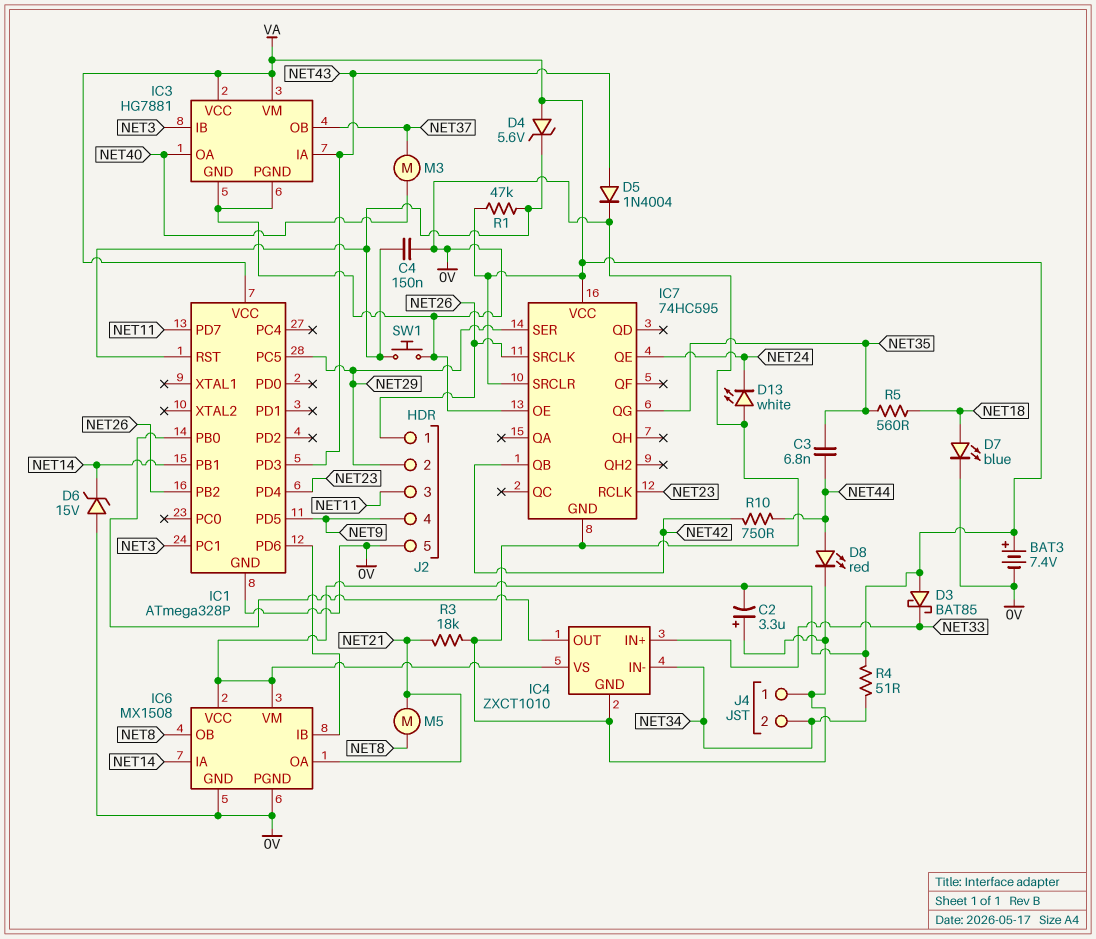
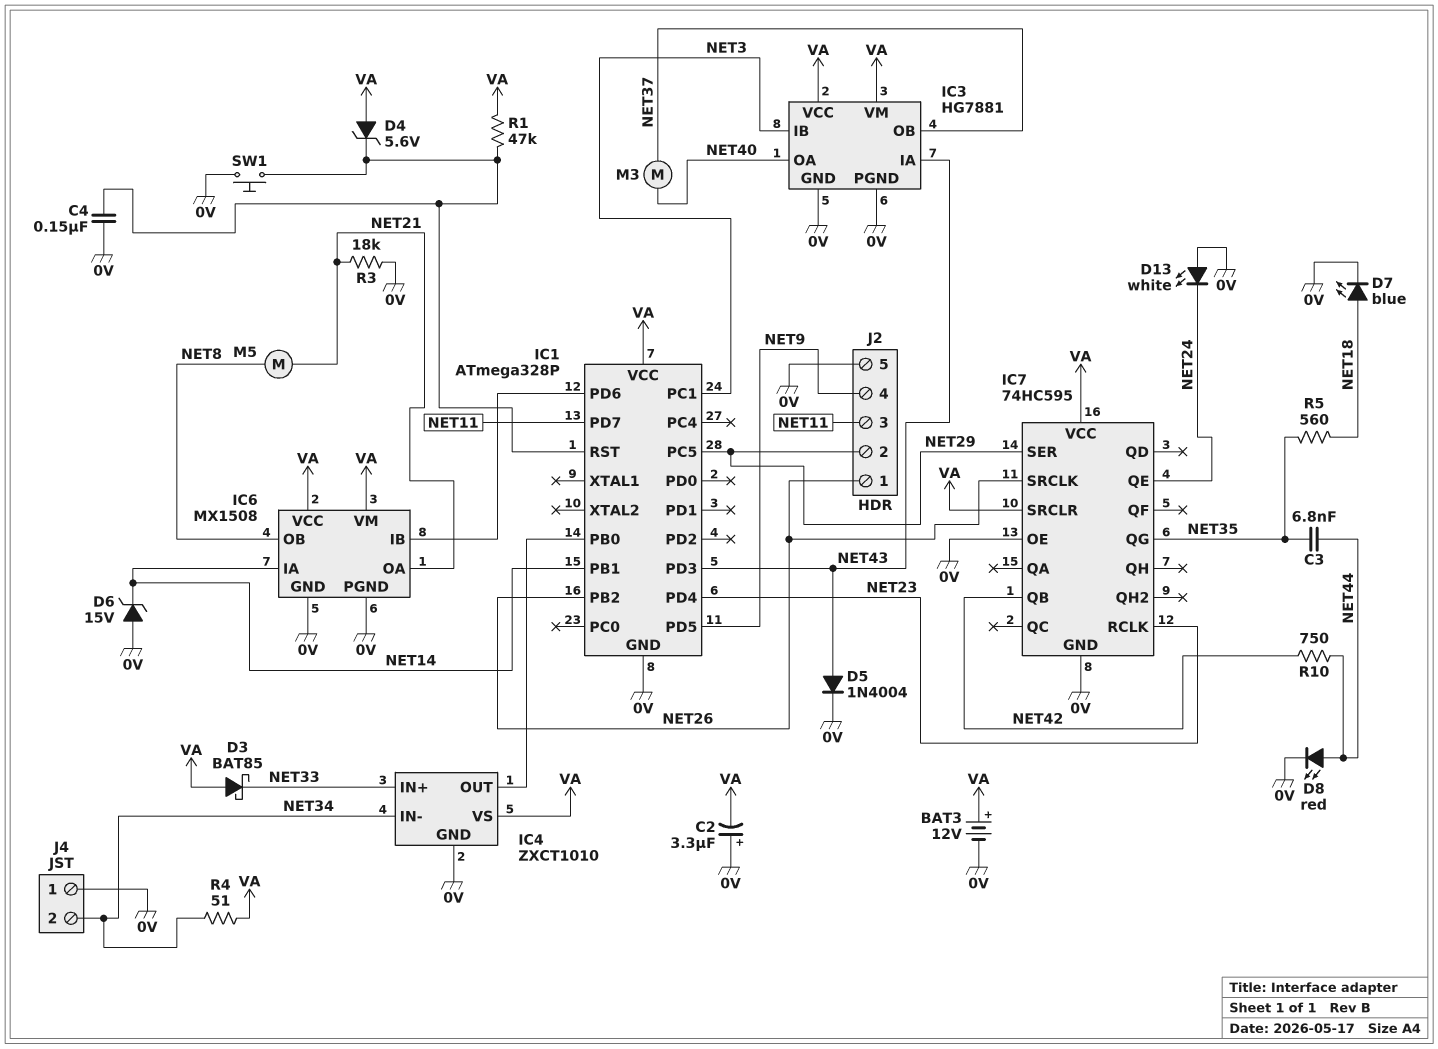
BAT3: 7.4V (plus VA, minus 0V) -> 12V (plus VA, minus 0V)

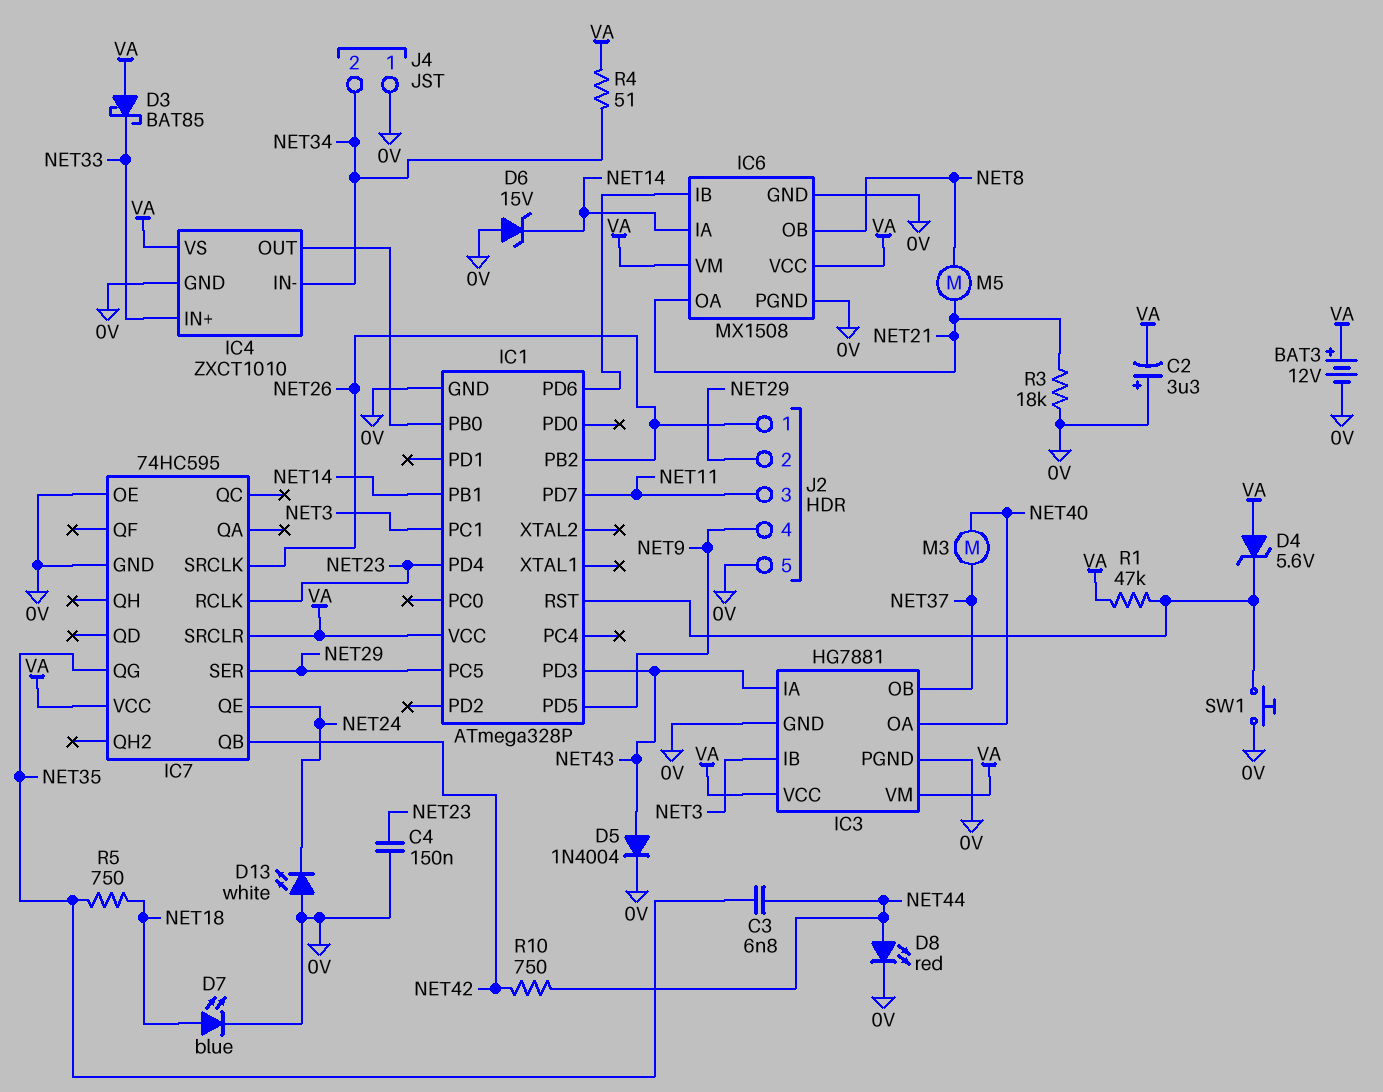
C4: 150nF (0V, IC1/RST) -> 150nF (0V, NET23)
R5: 560 (NET18, NET35) -> 750 (NET18, NET35)

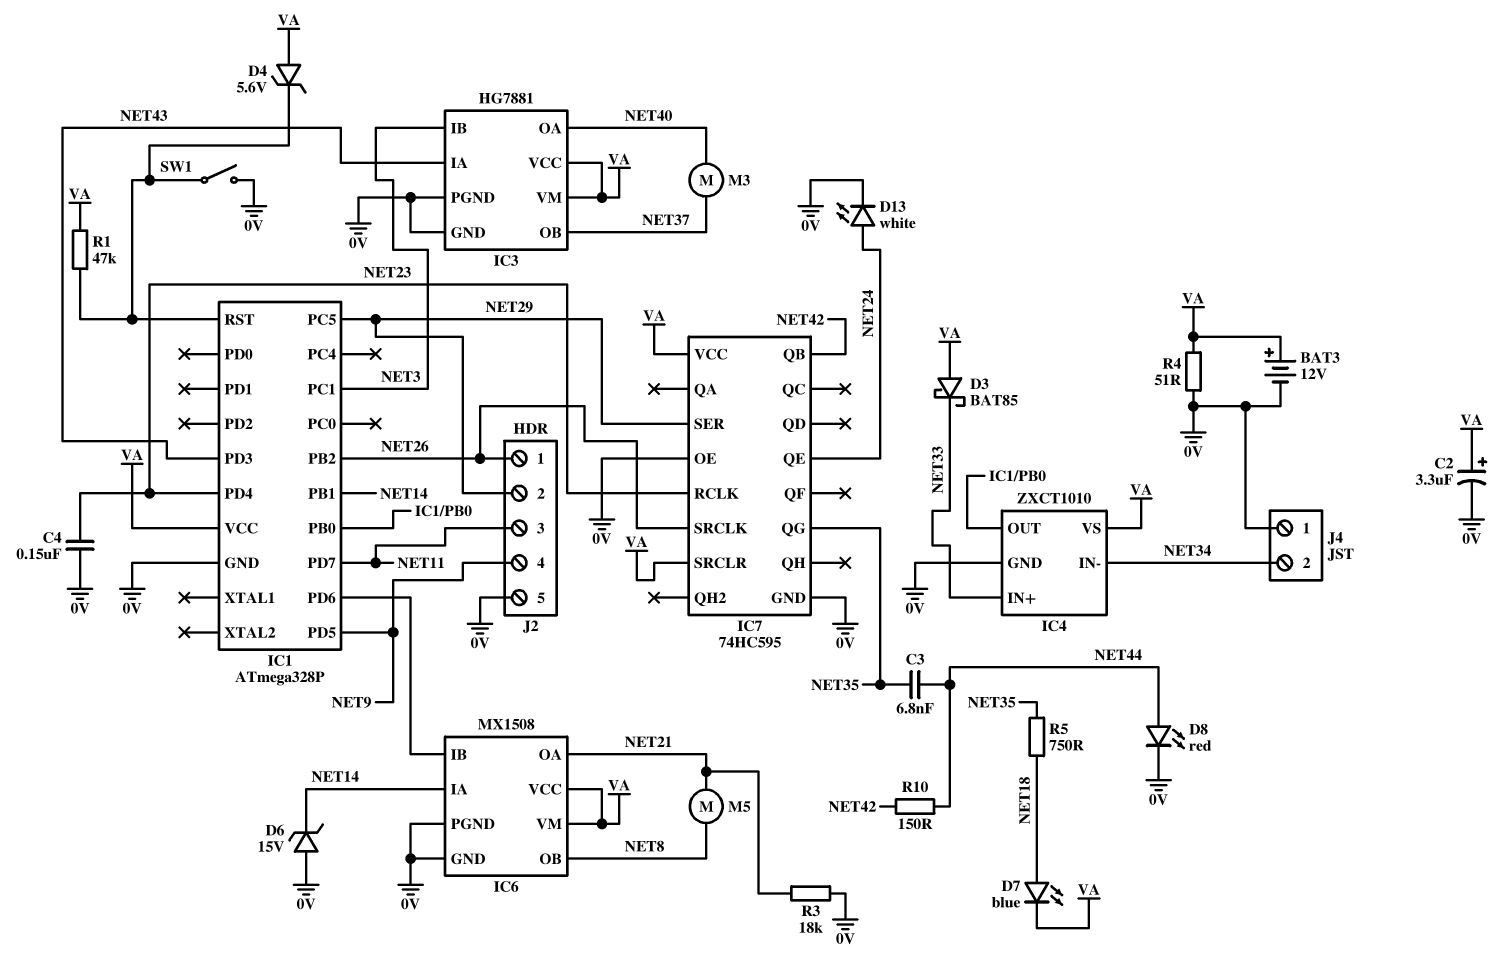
C2: 3.3uF (plus 0V, minus VA) -> 3.3uF (plus VA, minus 0V)
D5: diode 1N4004 (A NET43, K 0V) -> none
D7: LED blue (A NET18, K 0V) -> LED blue (A NET18, K VA)
D13: LED white (A 0V, K NET24) -> LED white (A NET24, K 0V)
R4: 51 (NET34, VA) -> 51 (0V, VA)
R10: 750 (NET42, NET44) -> 150 (NET42, NET44)
SW1: button (0V, IC1/RST) -> switch (0V, IC1/RST)

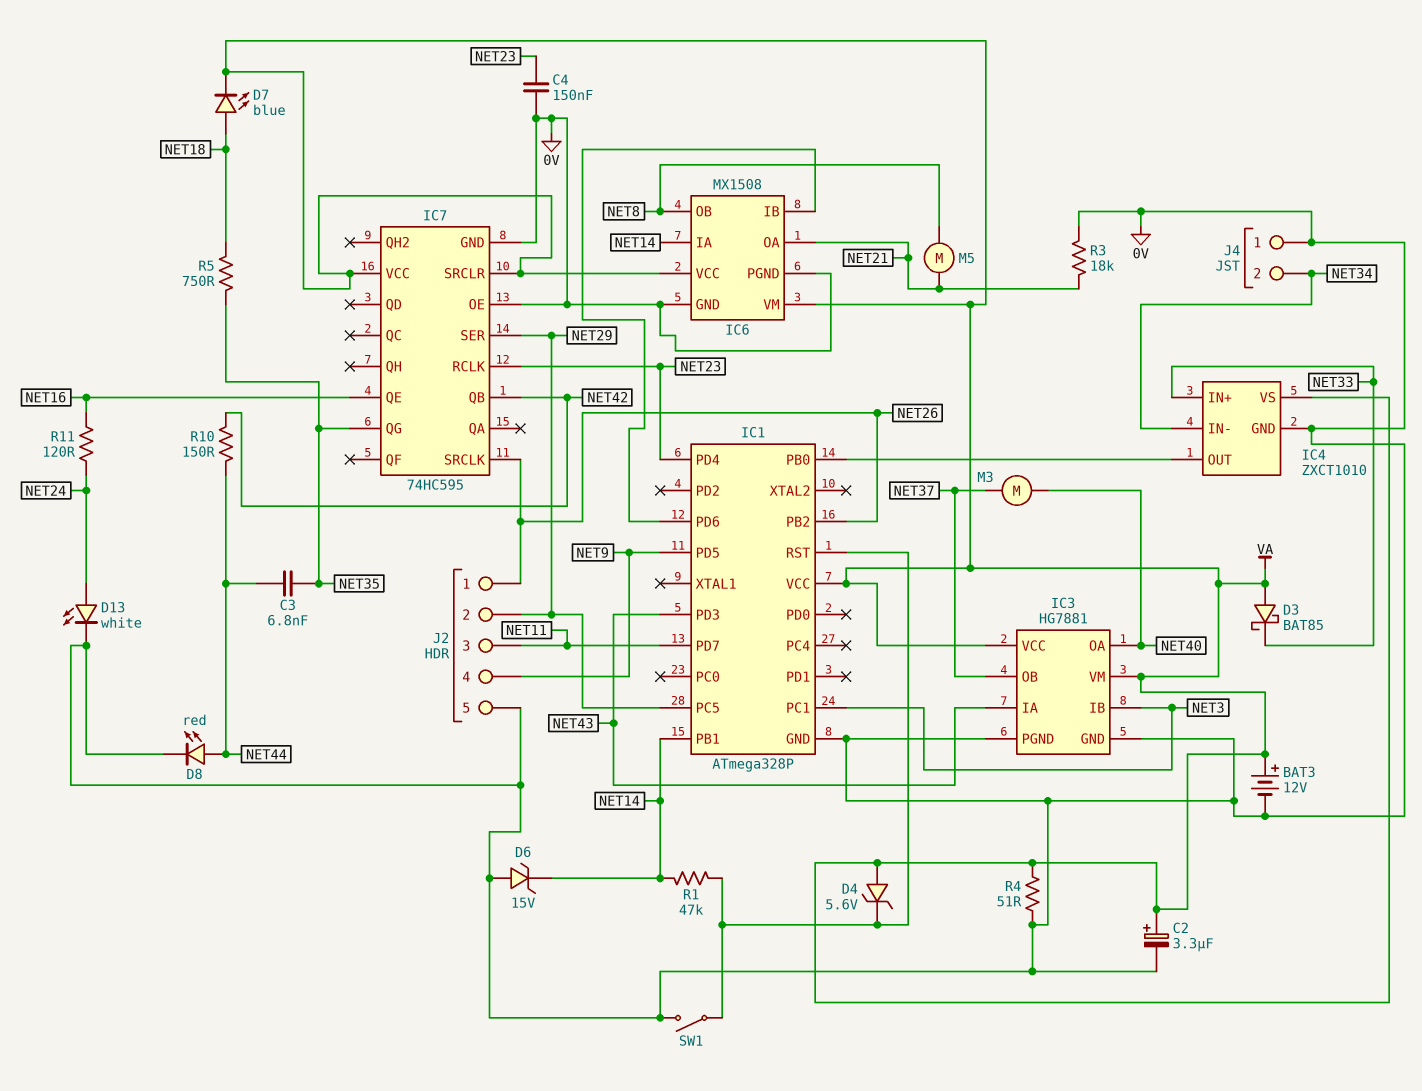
IC7 pin QE: NET24 -> NET16
R1: 47k (IC1/RST, VA) -> 47k (IC1/RST, NET14)
R11: none -> 120 (NET16, NET24)

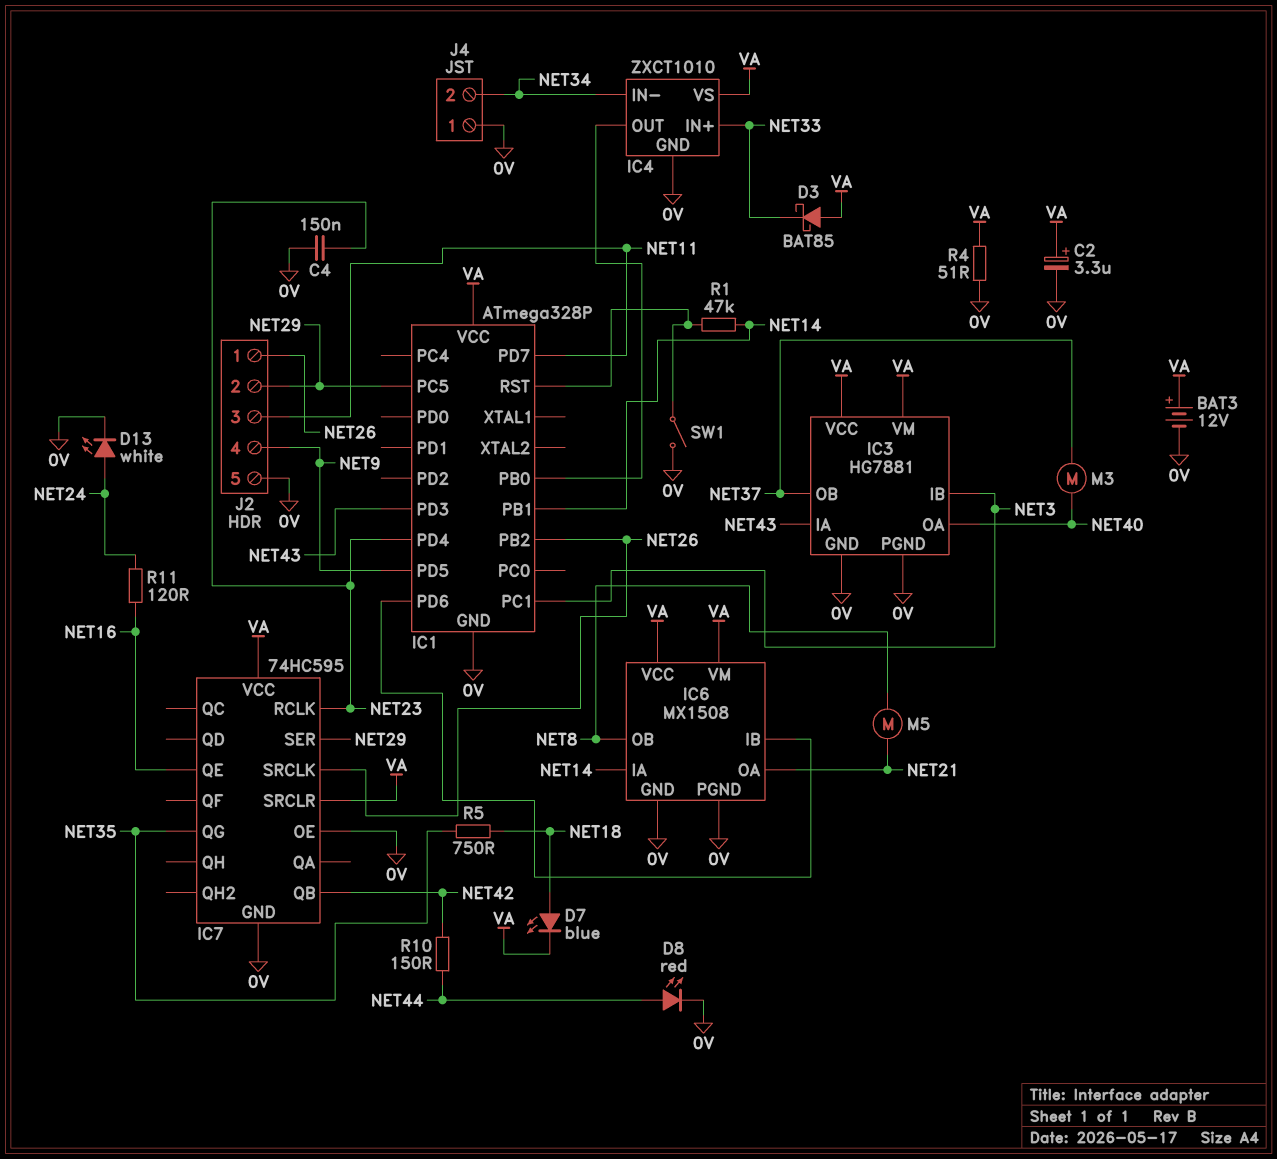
C3: 6.8nF (NET35, NET44) -> none
D4: zener 5.6V (A VA, K IC1/RST) -> none
D6: zener 15V (A 0V, K NET14) -> none
R3: 18k (0V, NET21) -> none

